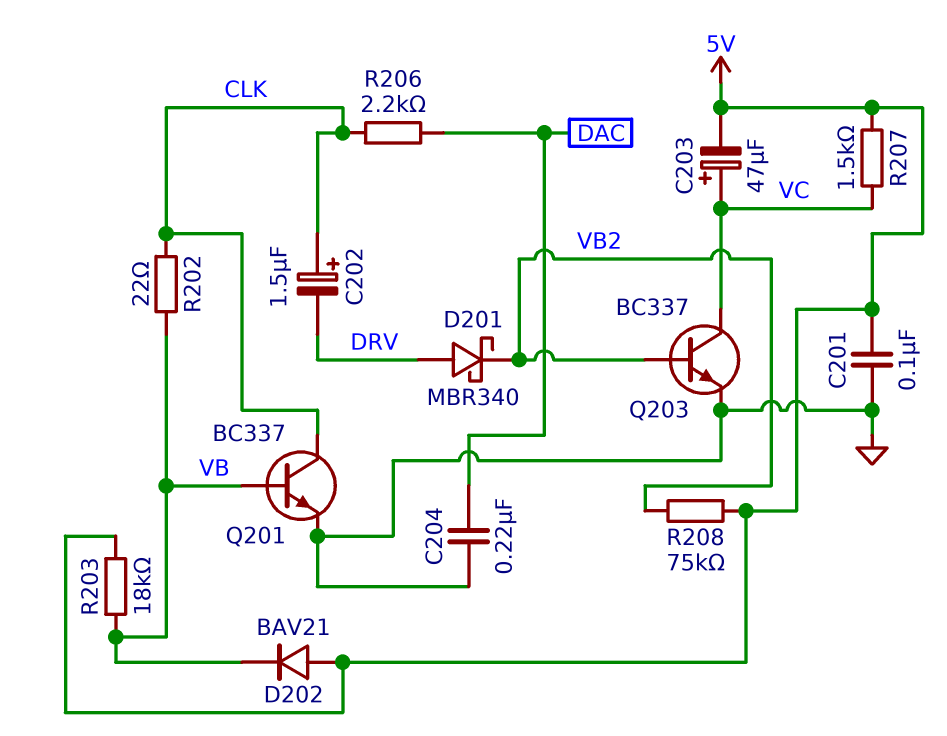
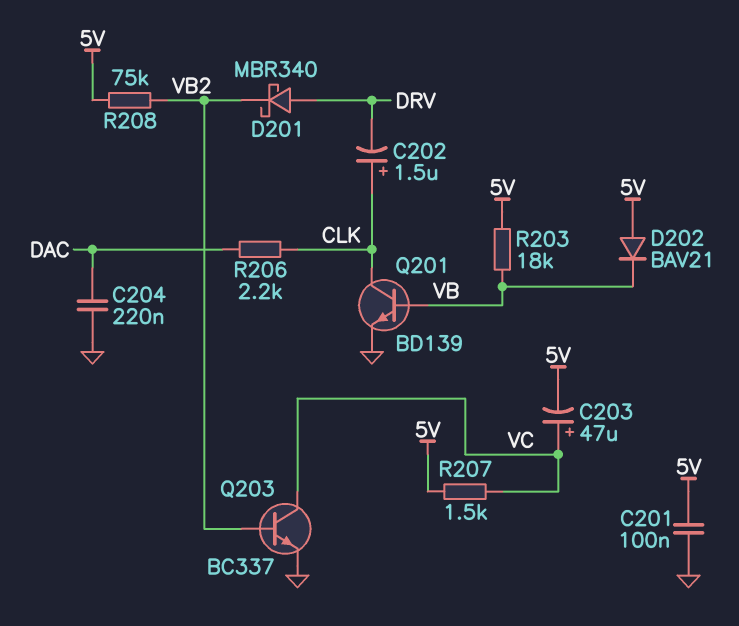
Q201: NPN BC337 (B VB, C CLK, E GND) -> NPN BD139 (B VB, C CLK, E GND)
R202: 22 (CLK, VB) -> none

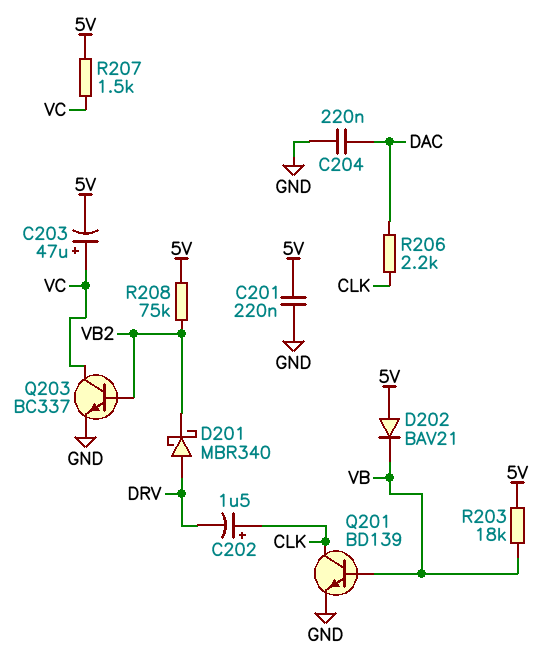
C201: 100nF (5V, GND) -> 220nF (5V, GND)

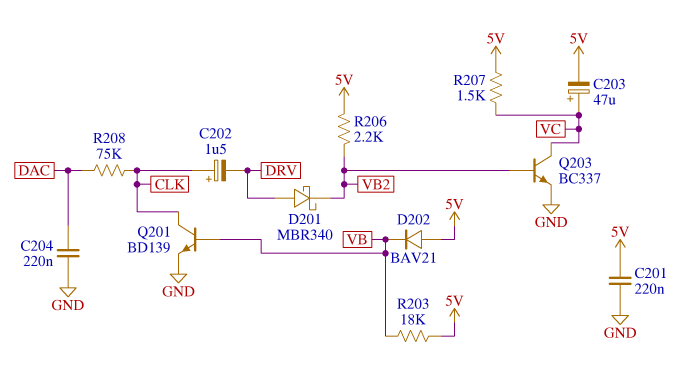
R206: 2.2k (CLK, DAC) -> 2.2k (5V, VB2)
R208: 75k (5V, VB2) -> 75k (CLK, DAC)

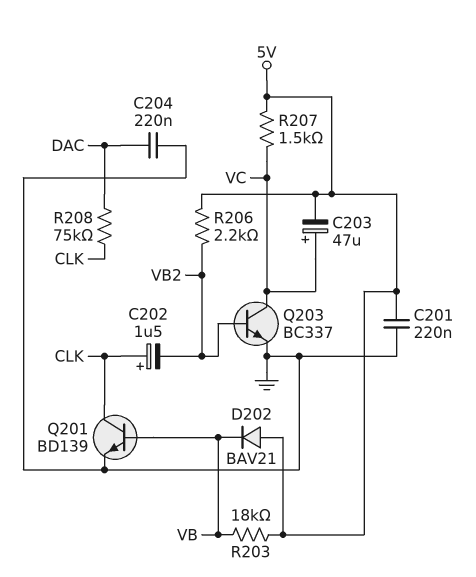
C202: 1.5uF (plus CLK, minus DRV) -> 1.5uF (plus CLK, minus VB2)
D201: schottky MBR340 (A DRV, K VB2) -> none

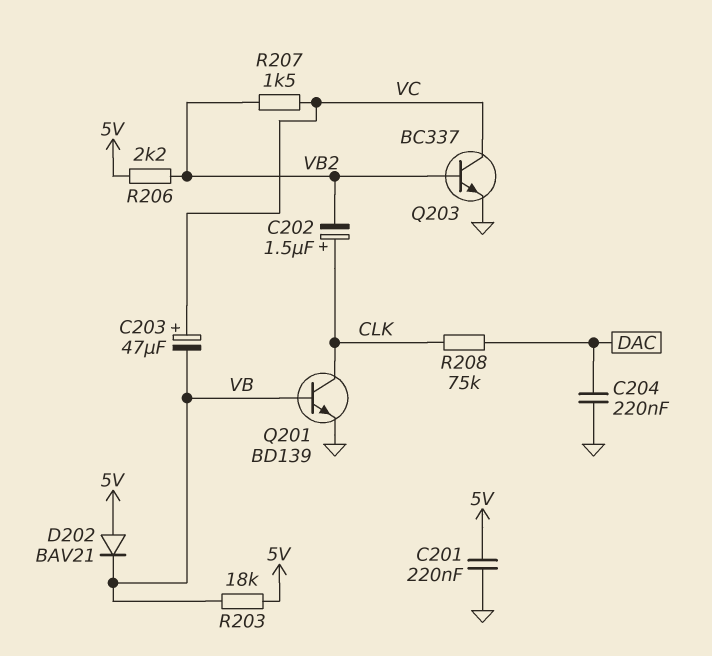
C203: 47uF (plus VC, minus 5V) -> 47uF (plus VC, minus VB)
R207: 1.5k (5V, VC) -> 1.5k (VB2, VC)

